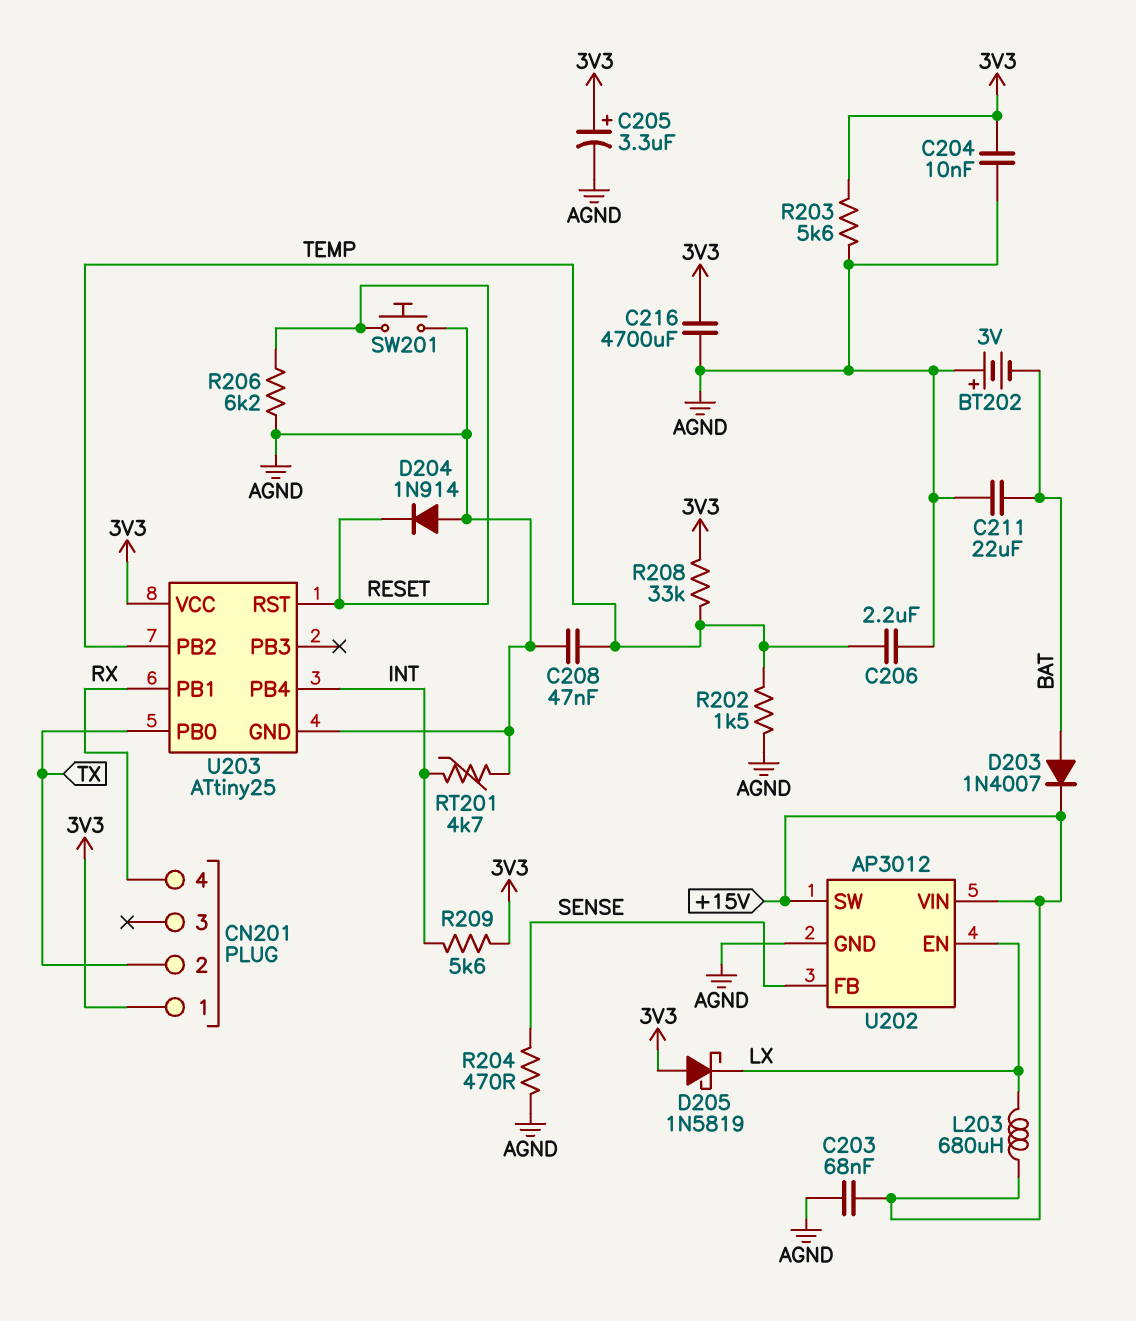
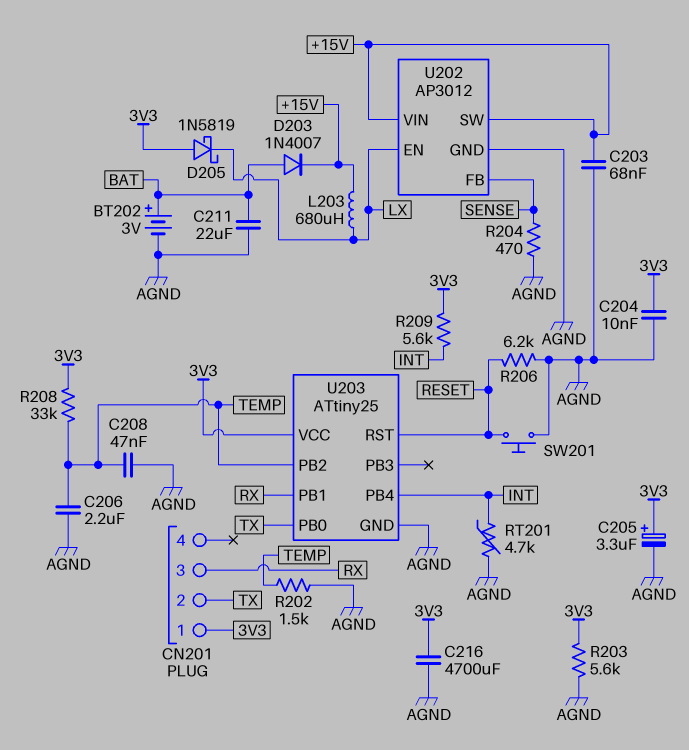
BT202: 3V (plus AGND, minus BAT) -> 3V (plus BAT, minus AGND)
CN201 pin 3: none -> RX
CN201 pin 4: RX -> none
D204: diode 1N914 (A AGND, K RESET) -> none

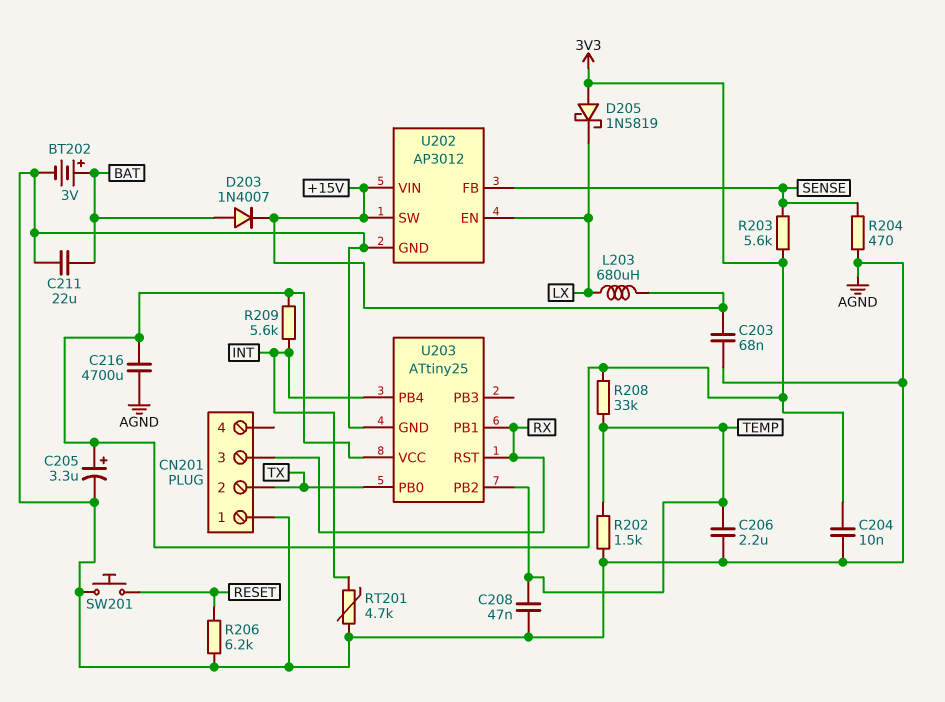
CN201 pin 1: 3V3 -> AGND
R203: 5.6k (3V3, AGND) -> 5.6k (3V3, SENSE)
U203 pin RST: RESET -> RX

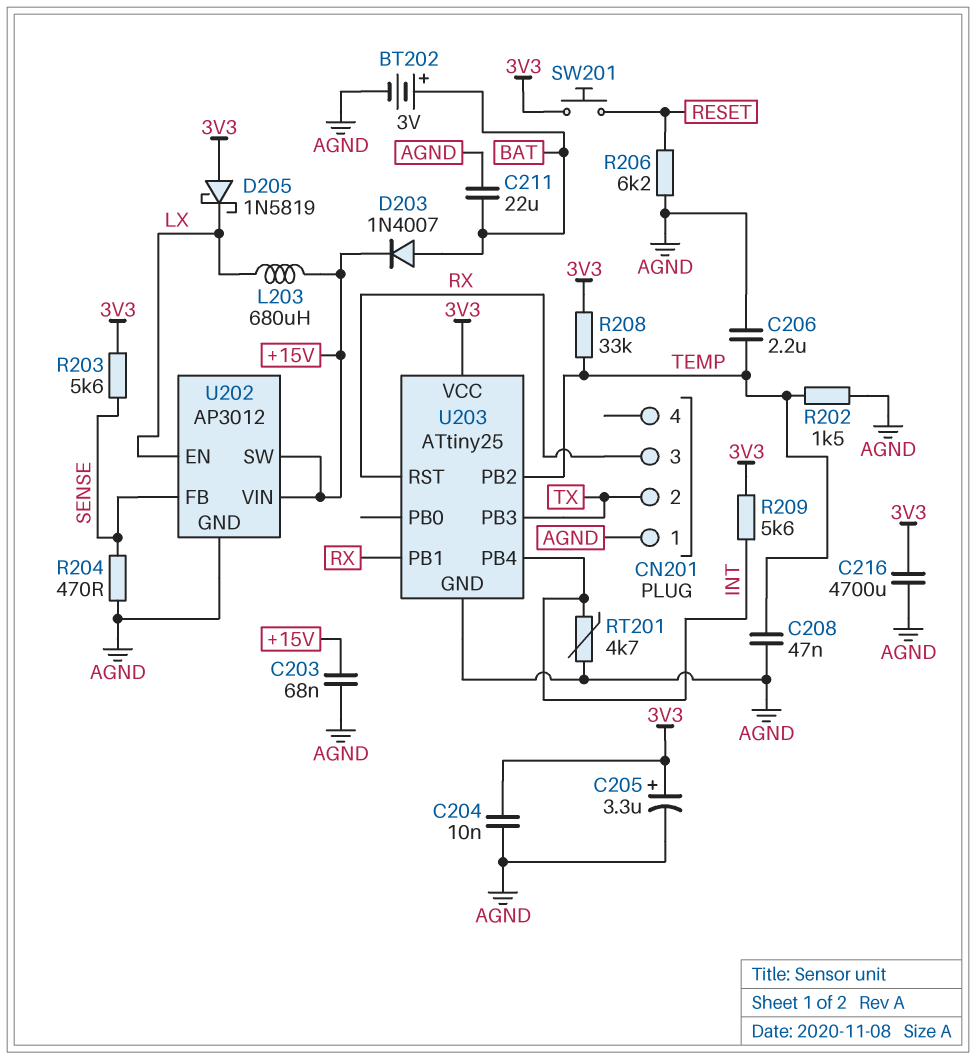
SW201: button (AGND, RESET) -> button (3V3, RESET)
U203 pin PB0: TX -> none
U203 pin PB3: none -> TX

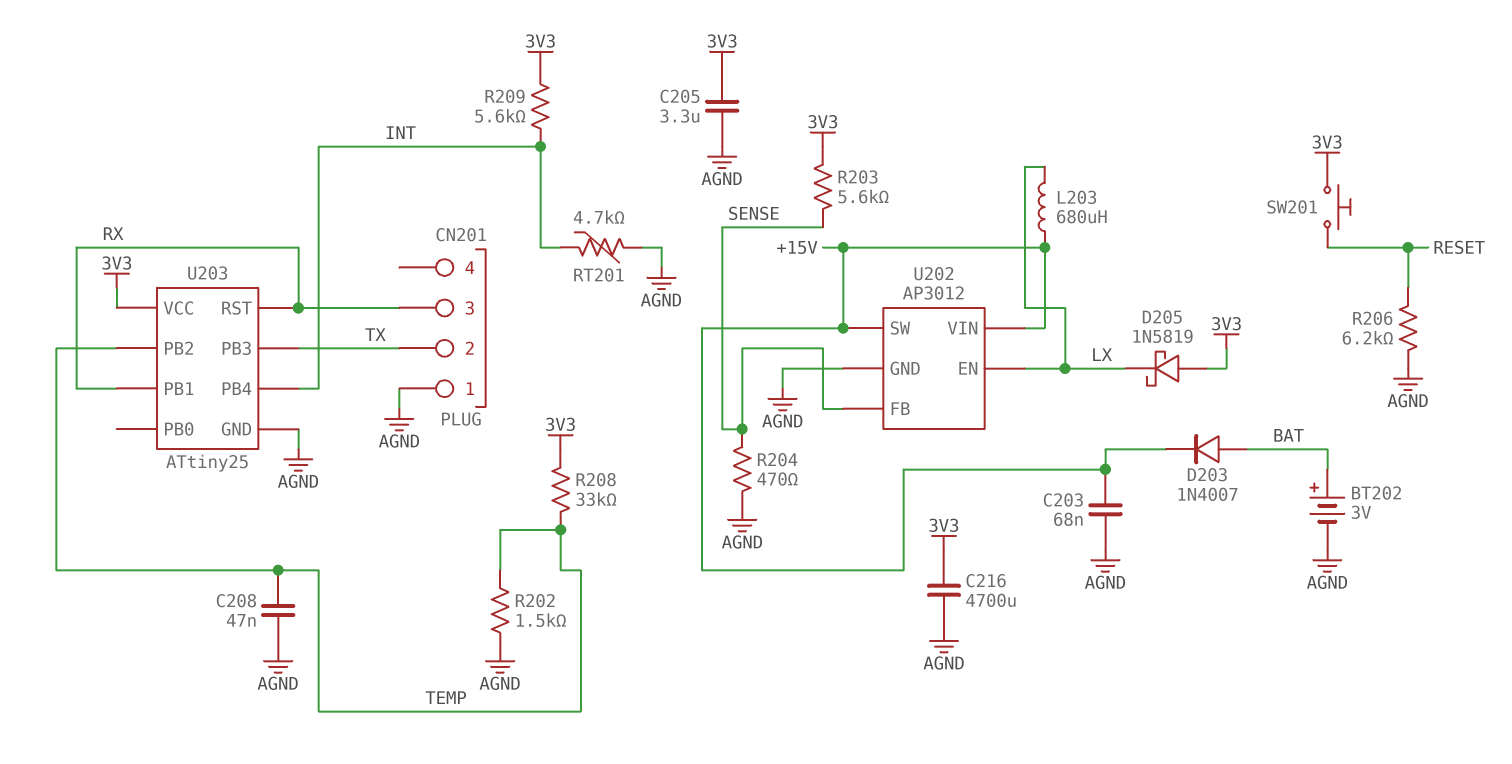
C204: 10nF (3V3, AGND) -> none
C205: 3.3uF (plus 3V3, minus AGND) -> 3.3uF (3V3, AGND)
C206: 2.2uF (AGND, TEMP) -> none
C211: 22uF (AGND, BAT) -> none

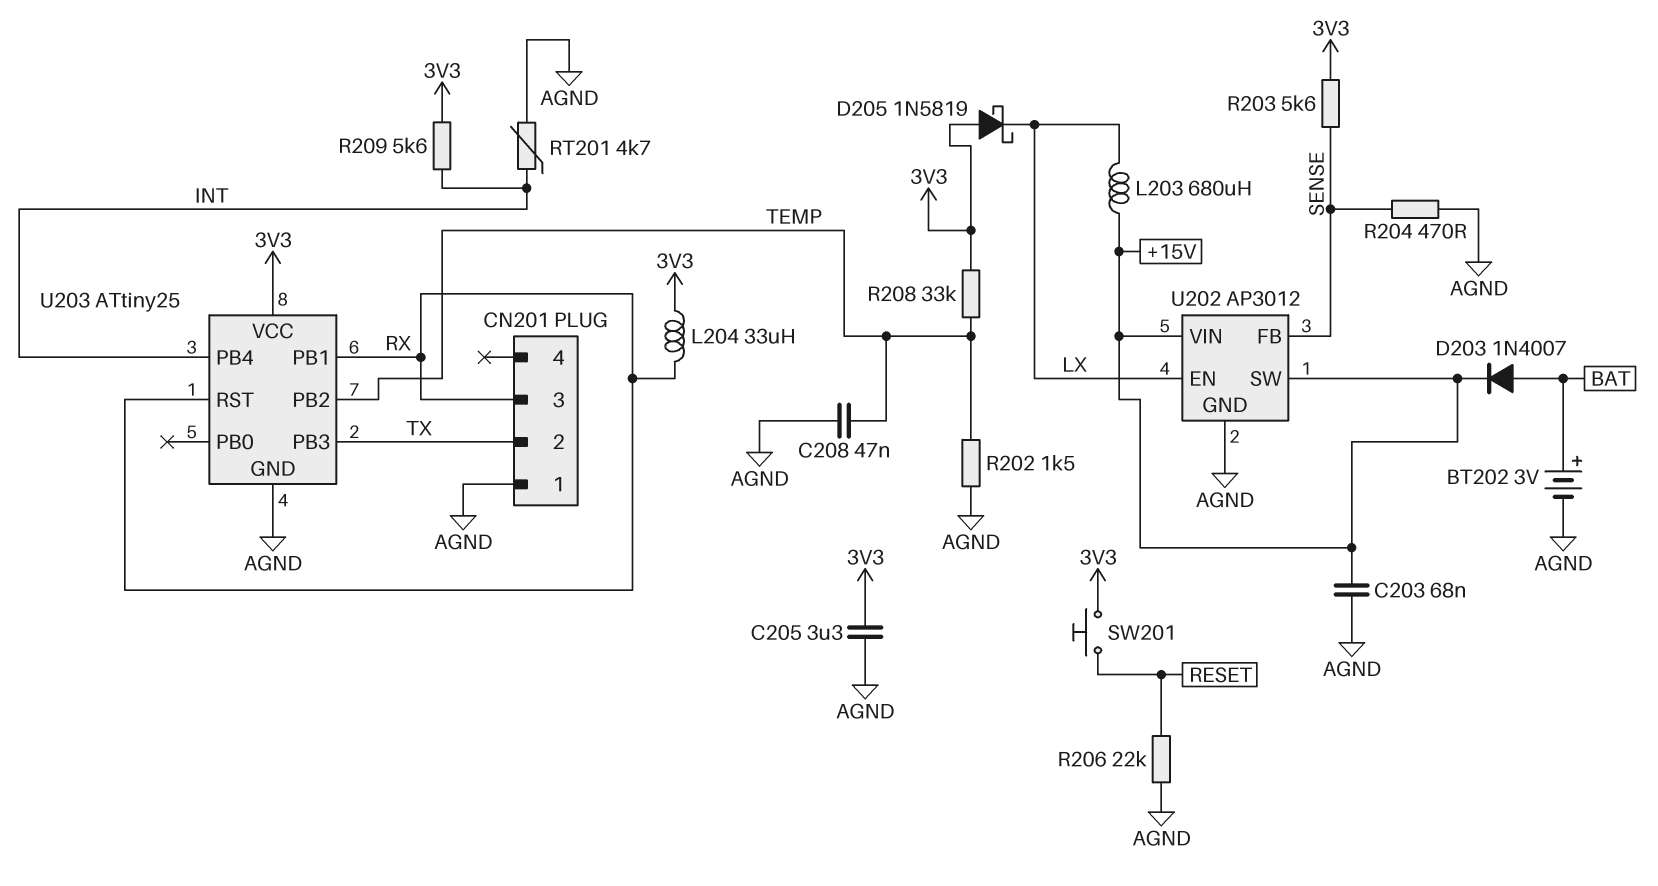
C216: 4700uF (3V3, AGND) -> none
L204: none -> 33uH (3V3, RX)
R206: 6.2k (AGND, RESET) -> 22k (AGND, RESET)

